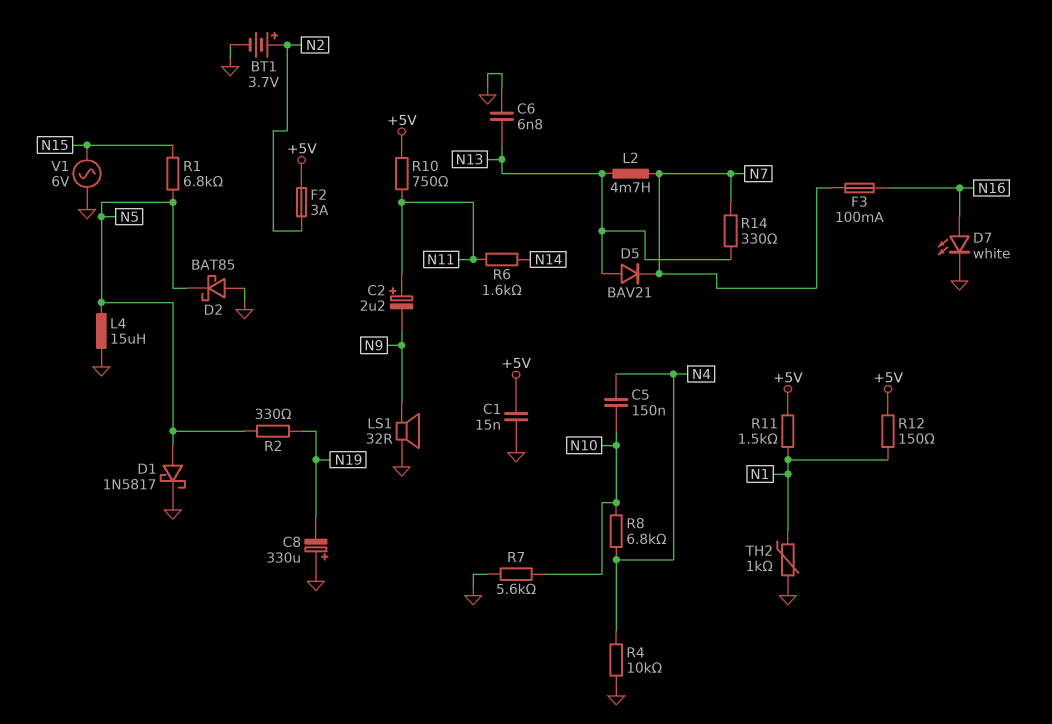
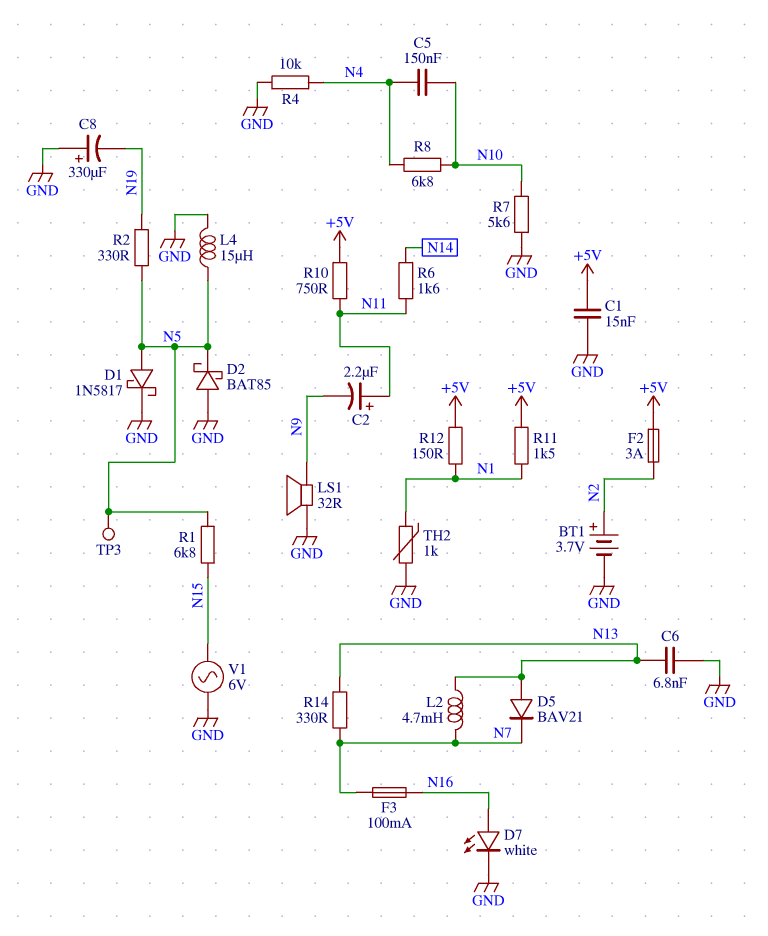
TP3: none -> test point (N5)

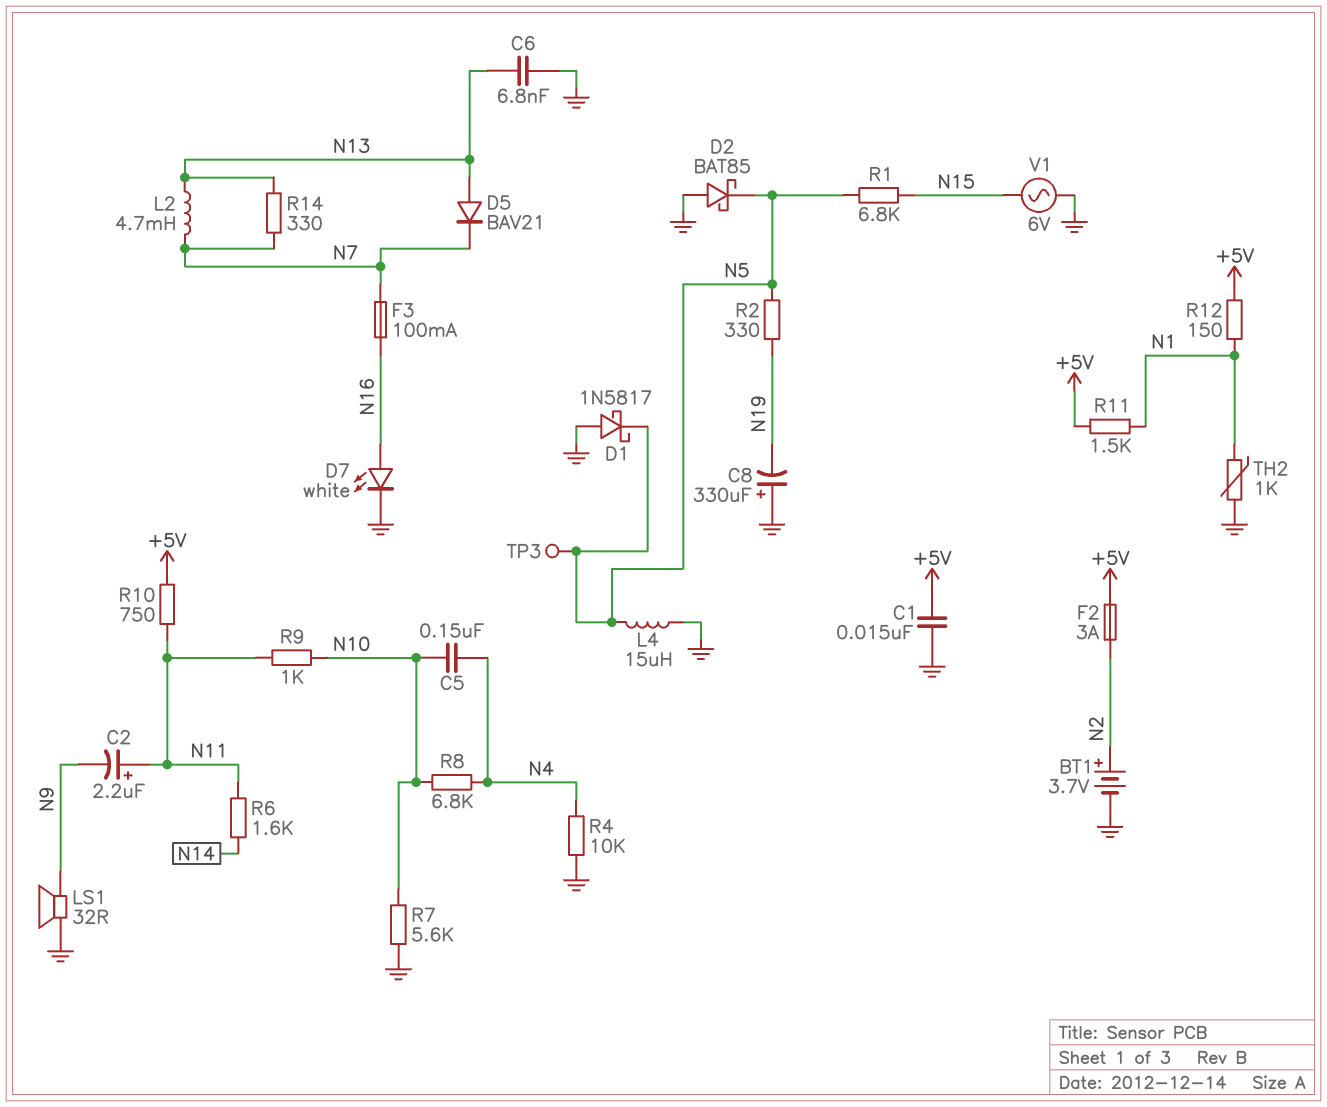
D1: schottky 1N5817 (A N5, K GND) -> schottky 1N5817 (A GND, K N5)
R9: none -> 1k (N10, N11)

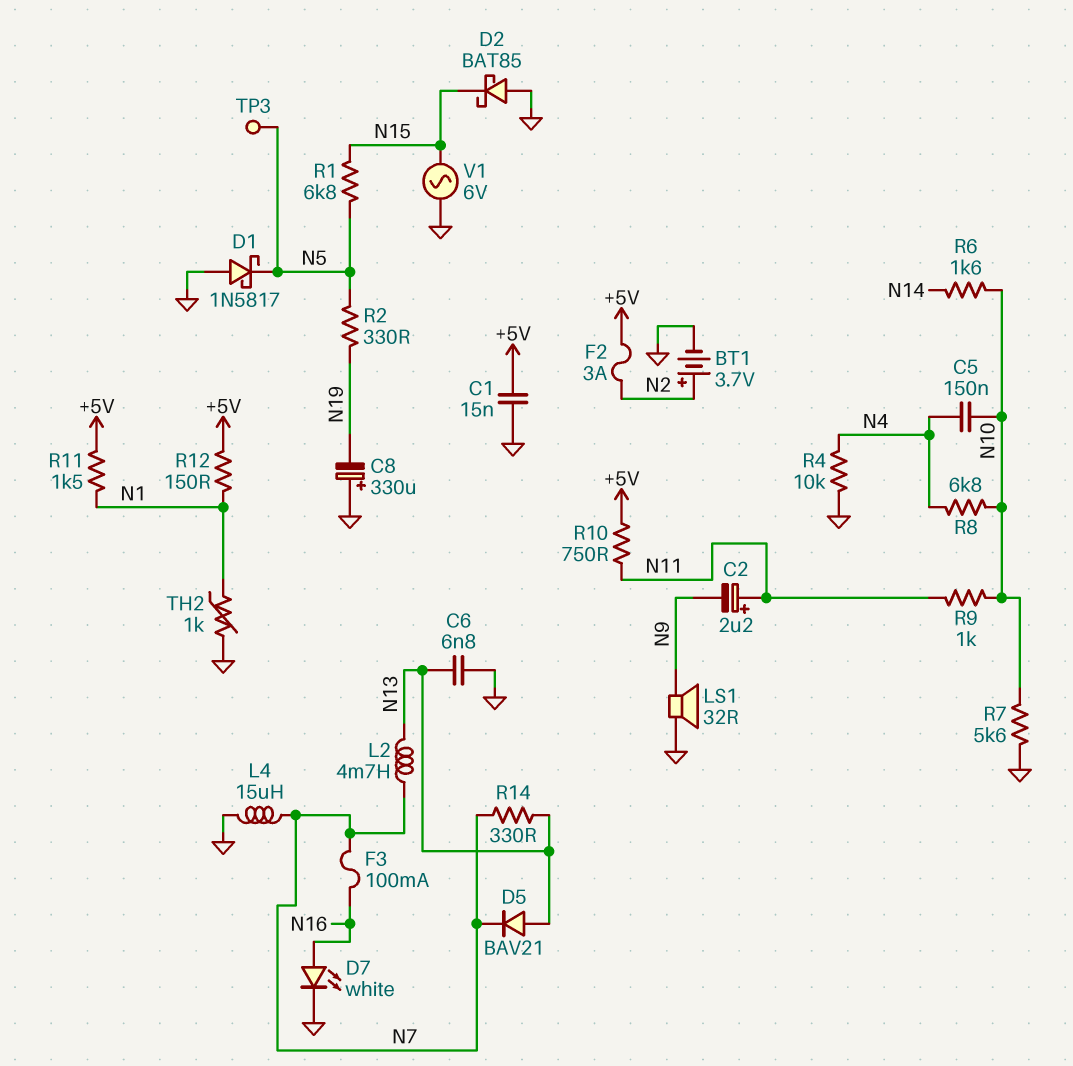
D2: schottky BAT85 (A GND, K N5) -> schottky BAT85 (A GND, K N15)
L4: 15uH (GND, N5) -> 15uH (GND, N7)
R6: 1.6k (N11, N14) -> 1.6k (N10, N14)

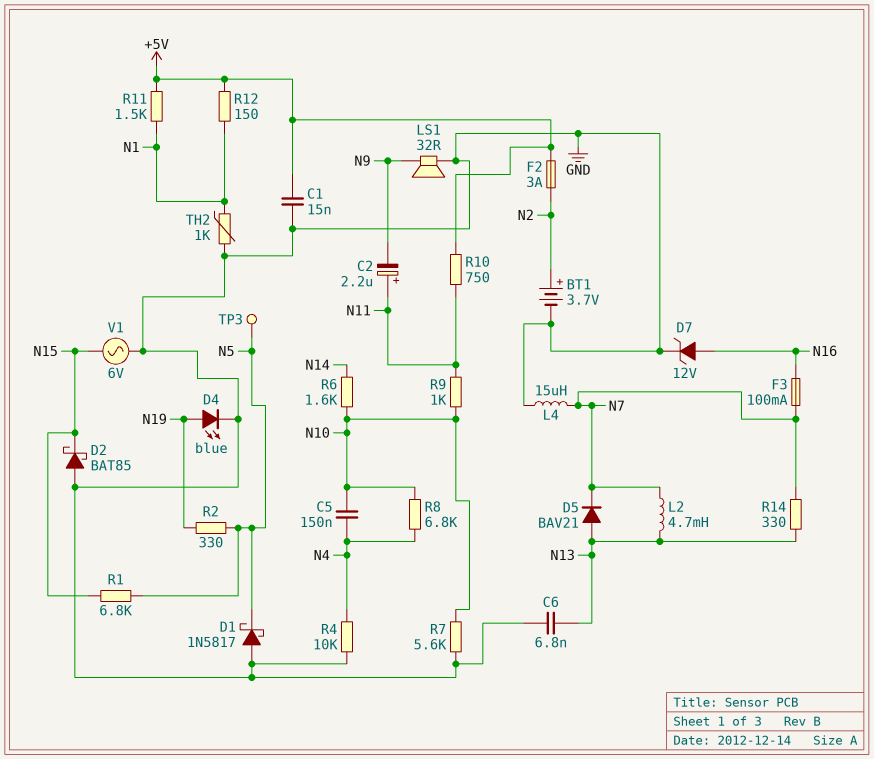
C8: 330uF (plus GND, minus N19) -> none
D4: none -> LED blue (A N19, K GND)
D7: LED white (A N16, K GND) -> zener 12V (A N16, K GND)

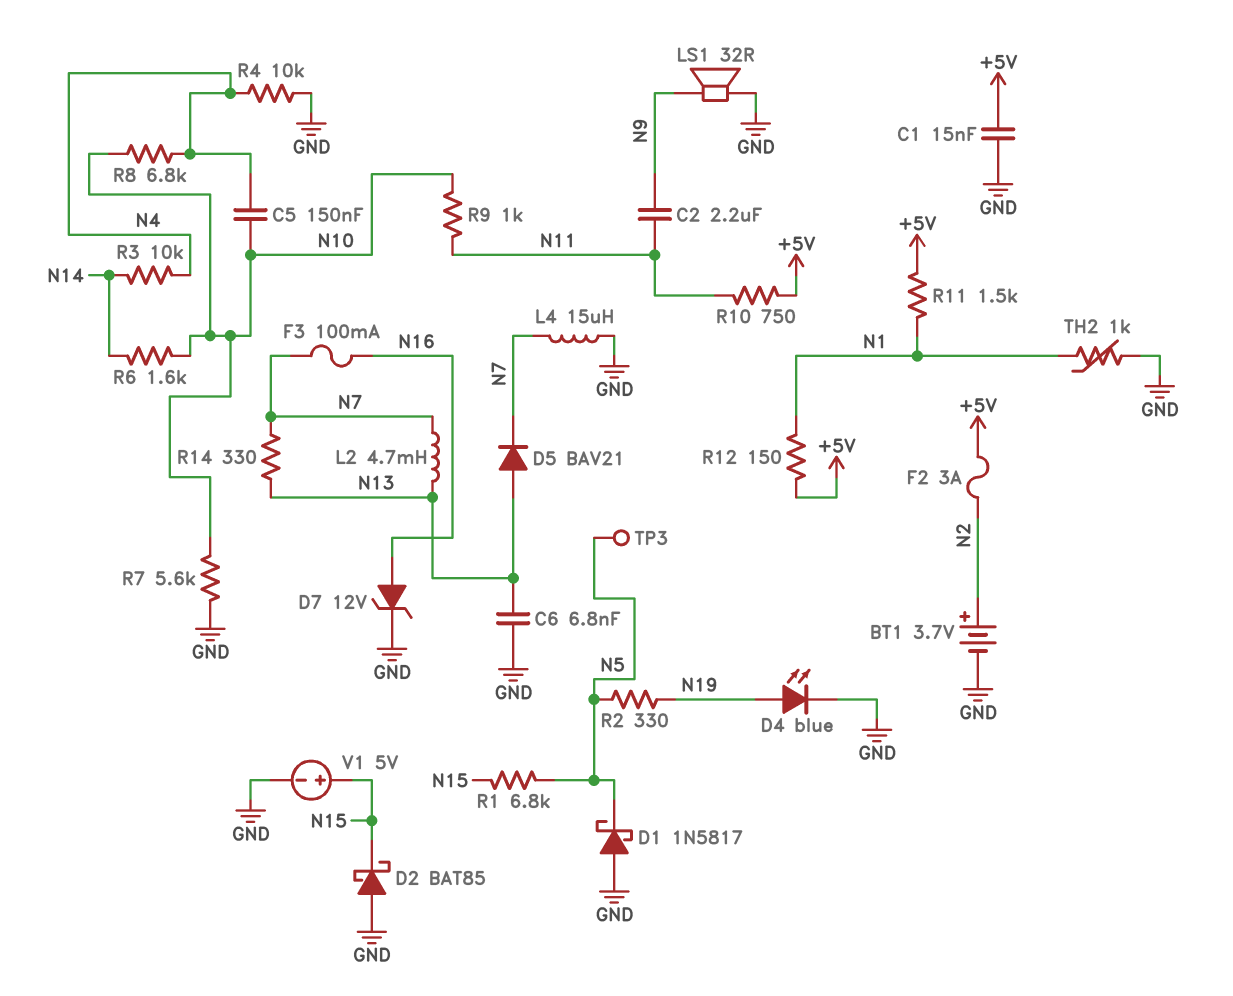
C2: 2.2uF (plus N11, minus N9) -> 2.2uF (N9, N11)
R3: none -> 10k (N4, N14)
V1: AC 6V (GND, N15) -> 5V (plus N15, minus GND)

